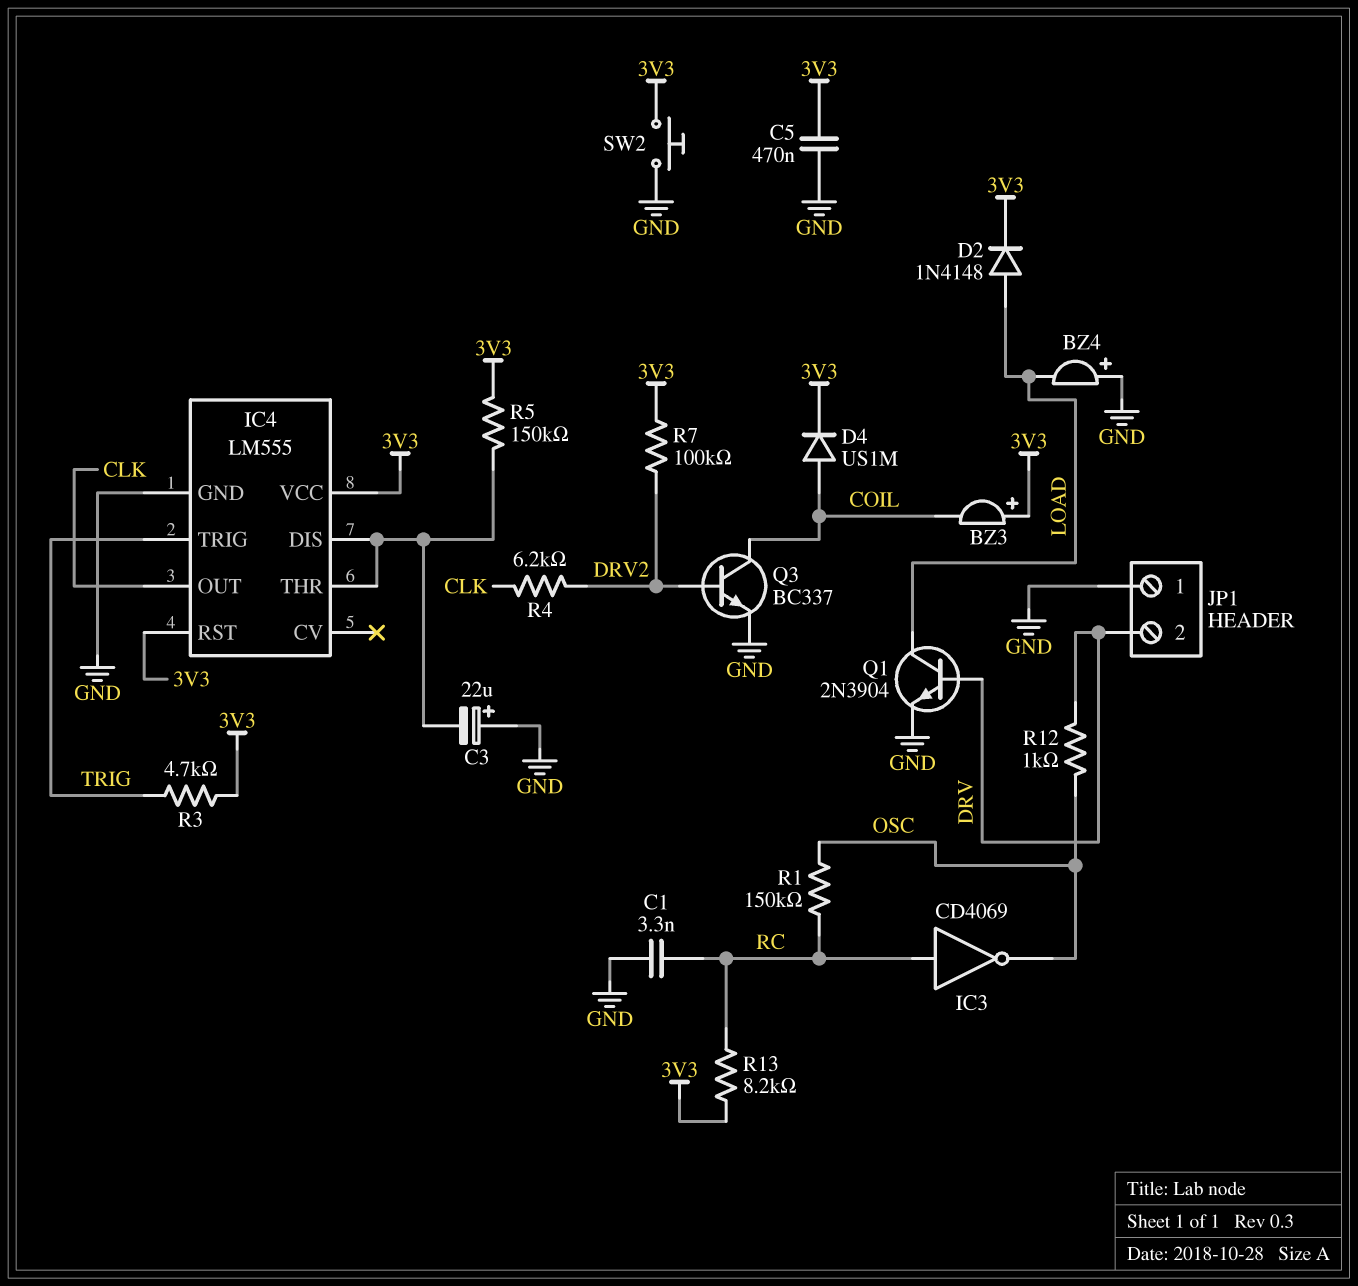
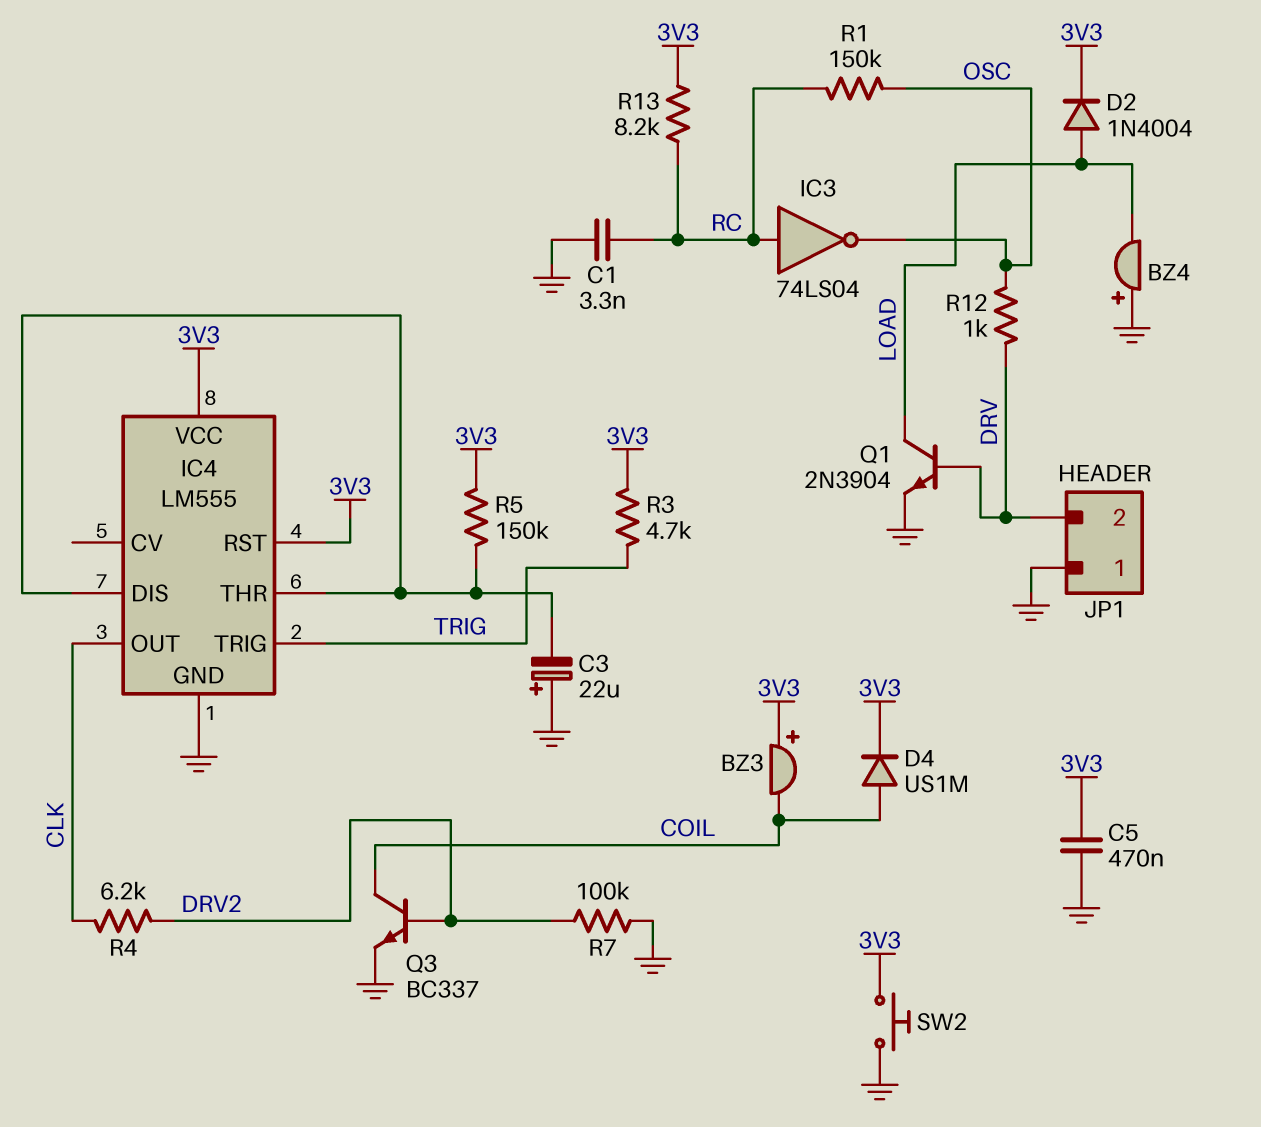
D2: diode 1N4148 (A LOAD, K 3V3) -> diode 1N4004 (A LOAD, K 3V3)
IC3: NOT CD4069 (in RC, out OSC) -> NOT 74LS04 (in RC, out OSC)
R7: 100k (3V3, DRV2) -> 100k (DRV2, GND)

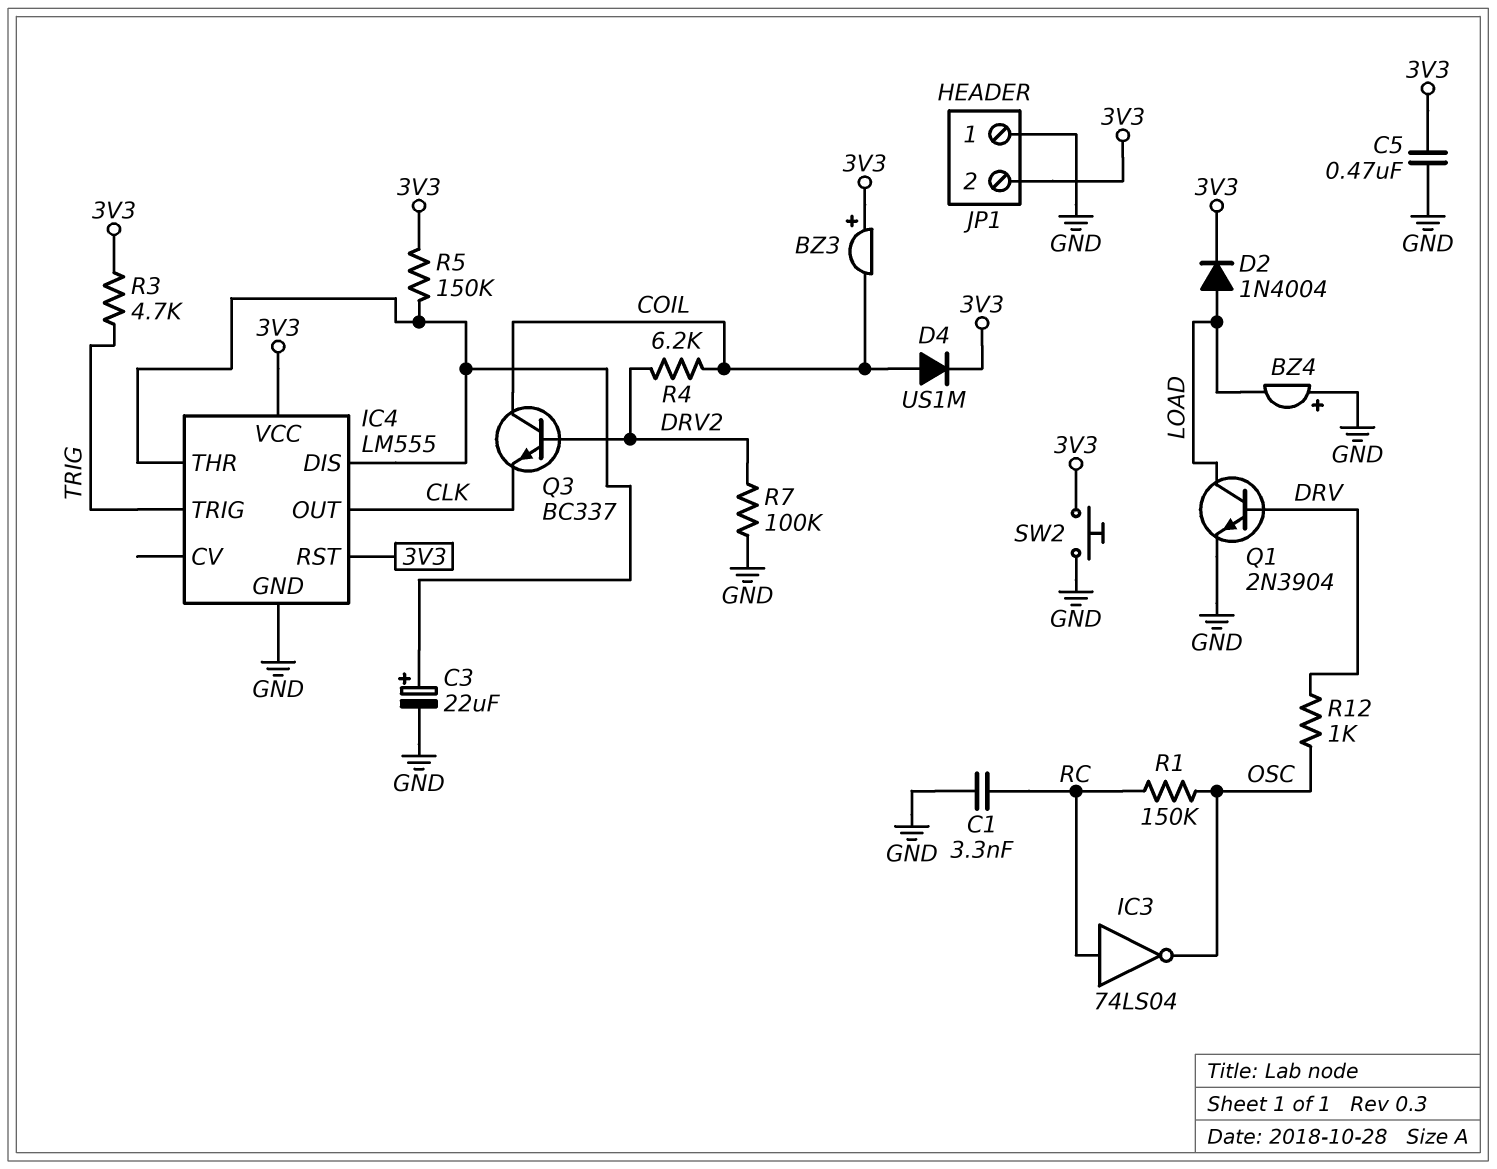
C3: 22uF (plus GND, minus IC4/DIS) -> 22uF (plus IC4/DIS, minus GND)
JP1 pin 2: DRV -> 3V3
Q3: NPN BC337 (B DRV2, C COIL, E GND) -> NPN BC337 (B DRV2, C COIL, E CLK)
R4: 6.2k (CLK, DRV2) -> 6.2k (COIL, DRV2)
R13: 8.2k (3V3, RC) -> none

